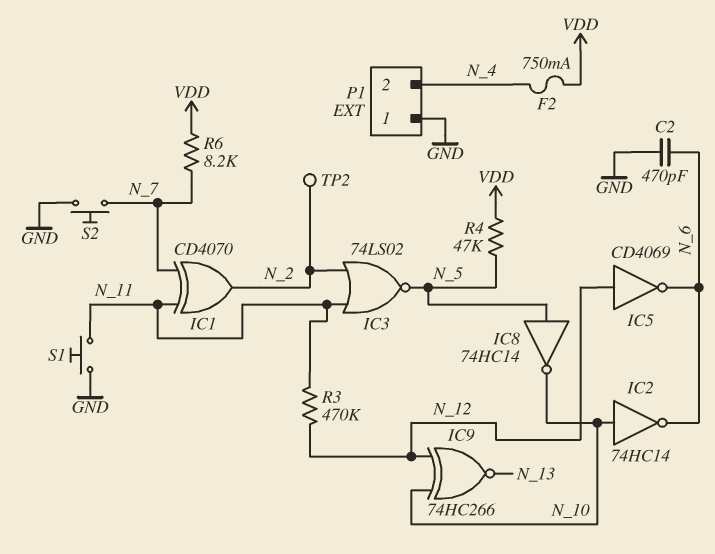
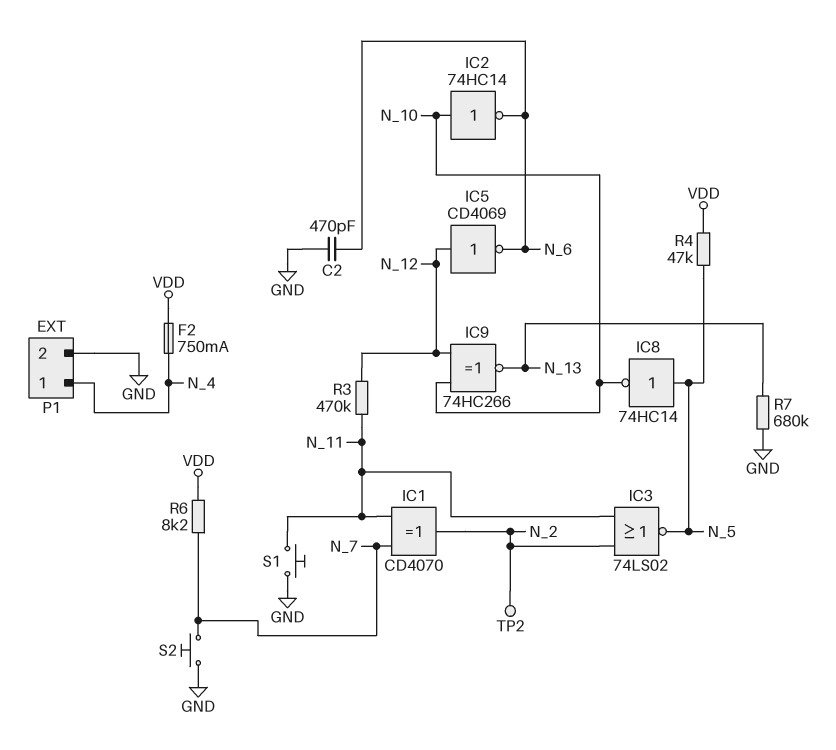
P1 pin 1: GND -> N_4
P1 pin 2: N_4 -> GND
R7: none -> 680k (GND, N_13)

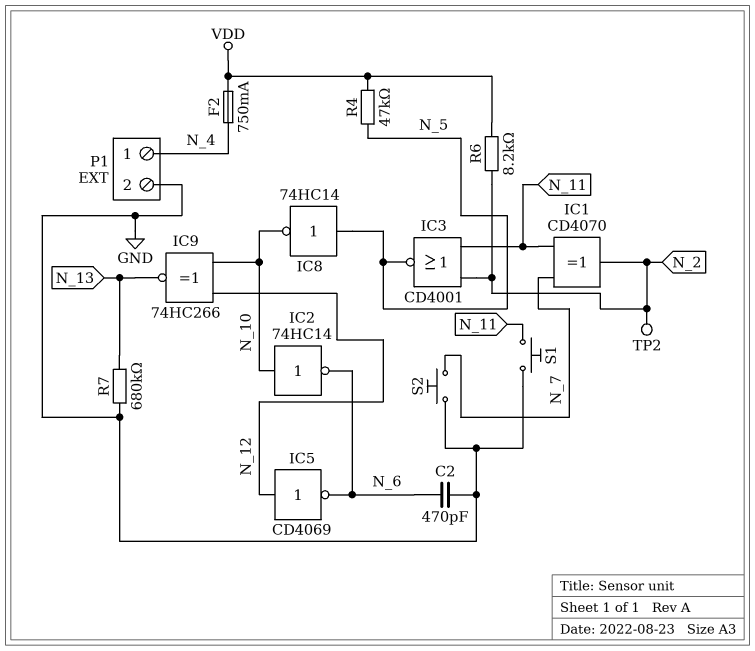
IC3: NOR 74LS02 (in N_2, in N_11, out N_5) -> NOR CD4001 (in N_2, in N_11, out N_5)
R3: 470k (N_11, N_12) -> none
R6: 8.2k (N_7, VDD) -> 8.2k (N_2, VDD)

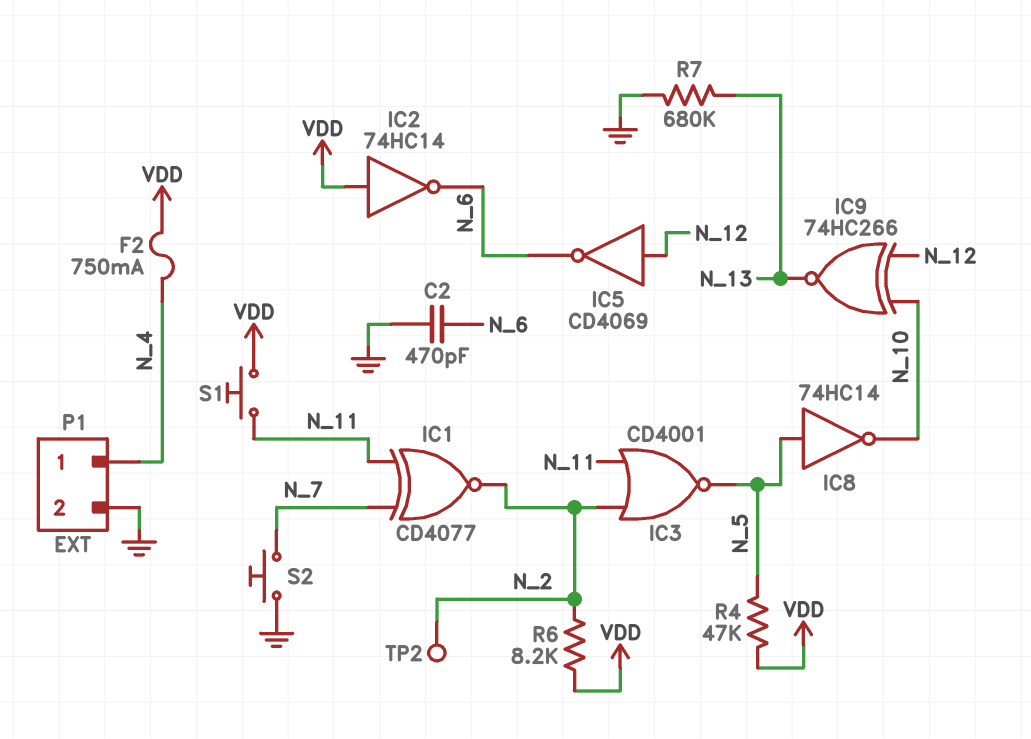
IC1: XOR CD4070 (in N_7, in N_11, out N_2) -> XNOR CD4077 (in N_7, in N_11, out N_2)
IC2: NOT 74HC14 (in N_10, out N_6) -> NOT 74HC14 (in VDD, out N_6)
S1: button (GND, N_11) -> button (N_11, VDD)

